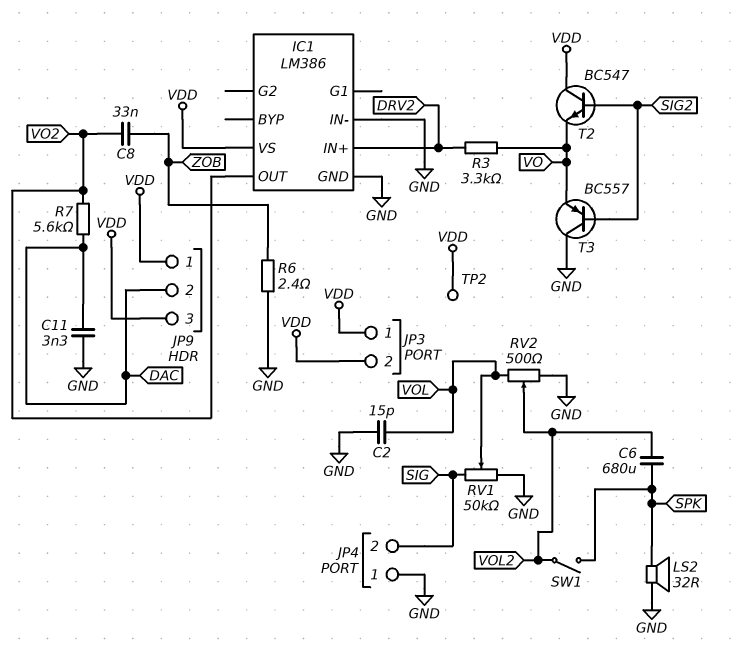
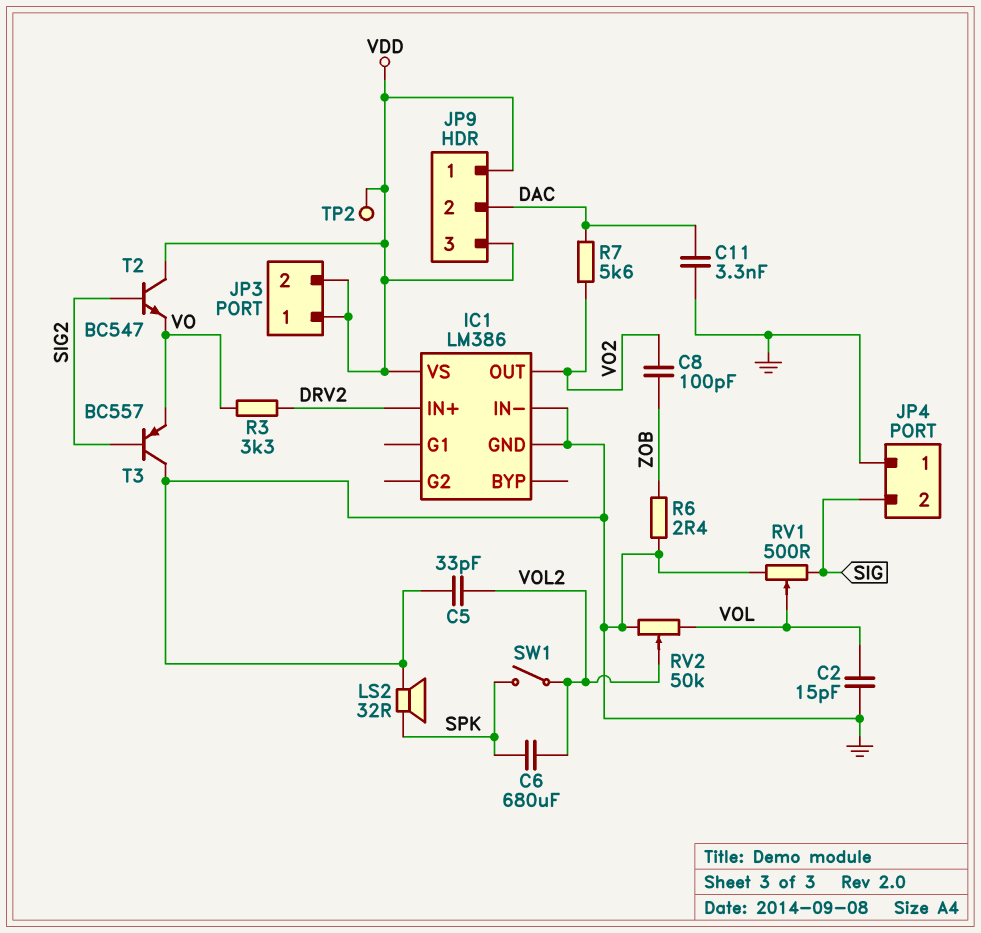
C5: none -> 33pF (GND, VOL2)
C8: 33nF (VO2, ZOB) -> 100pF (VO2, ZOB)
RV1: 50k (GND, SIG, wiper VOL) -> 500 (GND, SIG, wiper VOL)
RV2: 500 (GND, VOL, wiper VOL2) -> 50k (GND, VOL, wiper VOL2)

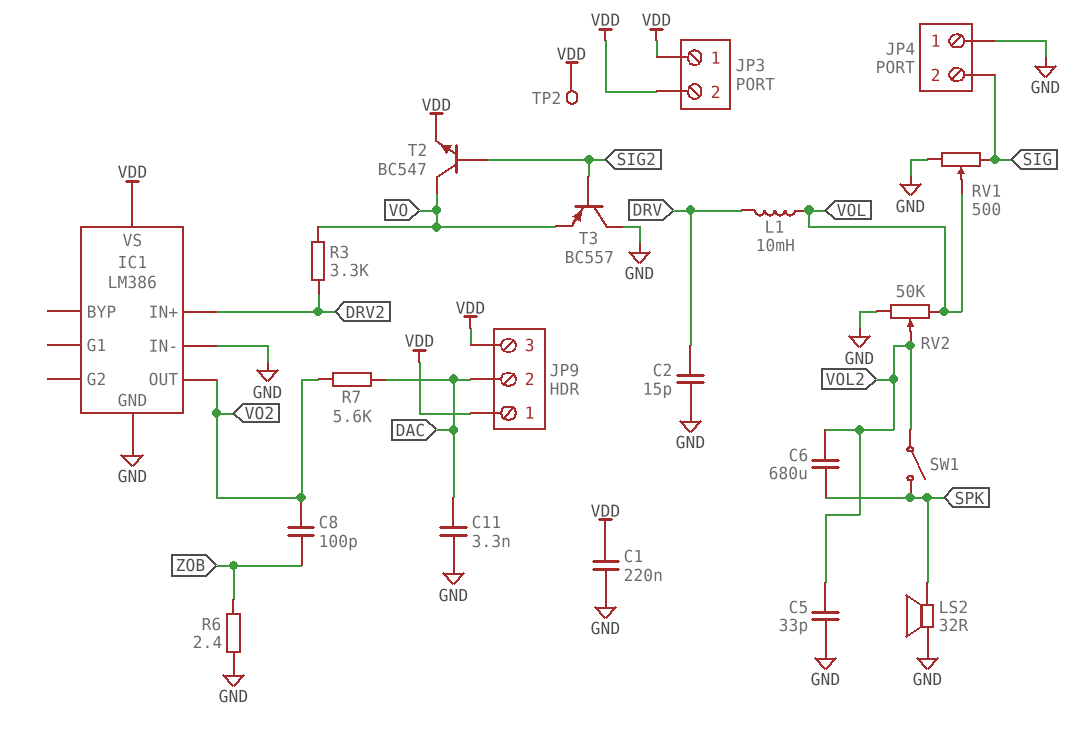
C1: none -> 220nF (GND, VDD)
C2: 15pF (GND, VOL) -> 15pF (DRV, GND)
L1: none -> 10mH (DRV, VOL)
T2: NPN BC547 (B SIG2, C VDD, E VO) -> NPN BC547 (B SIG2, C VO, E VDD)

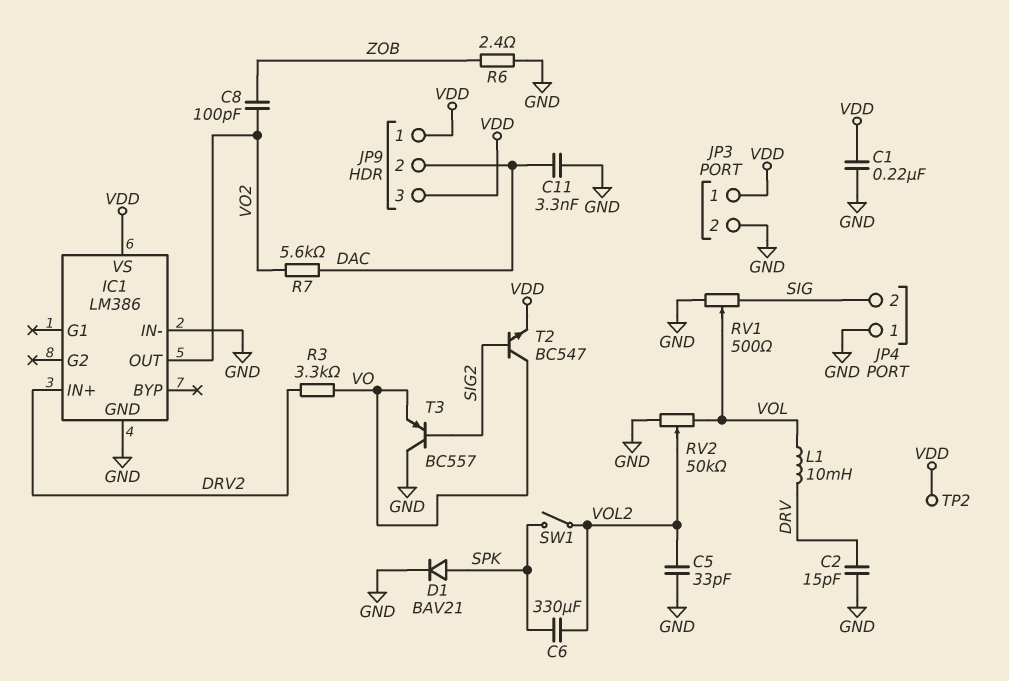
C6: 680uF (SPK, VOL2) -> 330uF (SPK, VOL2)
D1: none -> diode BAV21 (A SPK, K GND)
JP3 pin 2: VDD -> GND
LS2: speaker 32R (GND, SPK) -> none

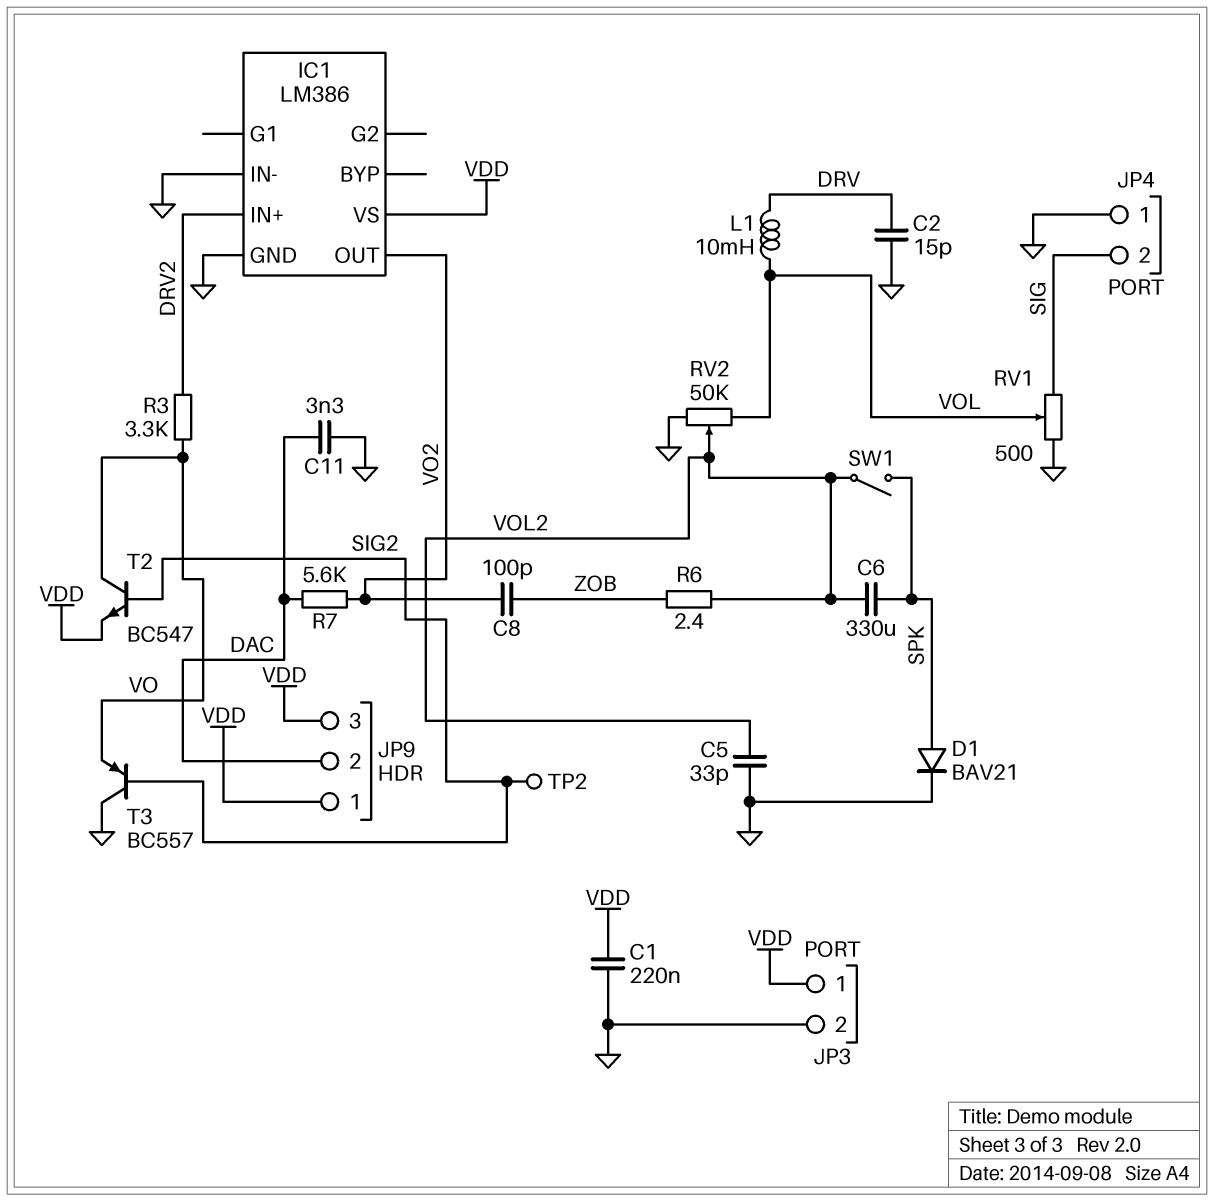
R6: 2.4 (GND, ZOB) -> 2.4 (VOL2, ZOB)
TP2: test point (VDD) -> test point (SIG2)

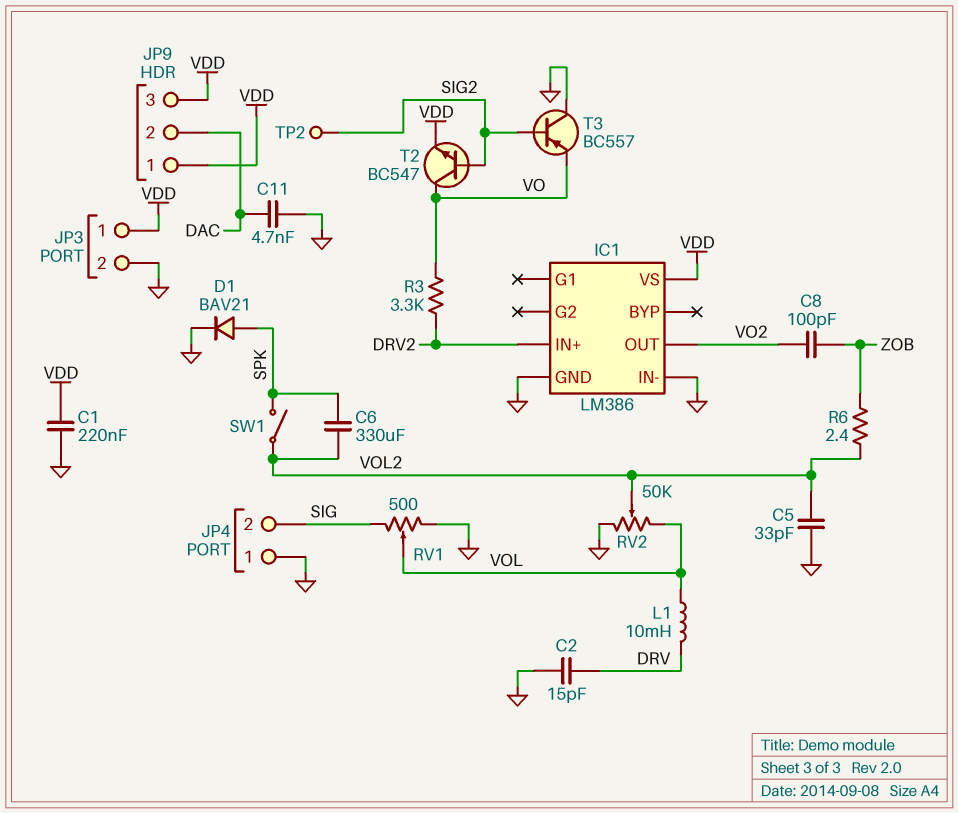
C11: 3.3nF (DAC, GND) -> 4.7nF (DAC, GND)
R7: 5.6k (DAC, VO2) -> none

